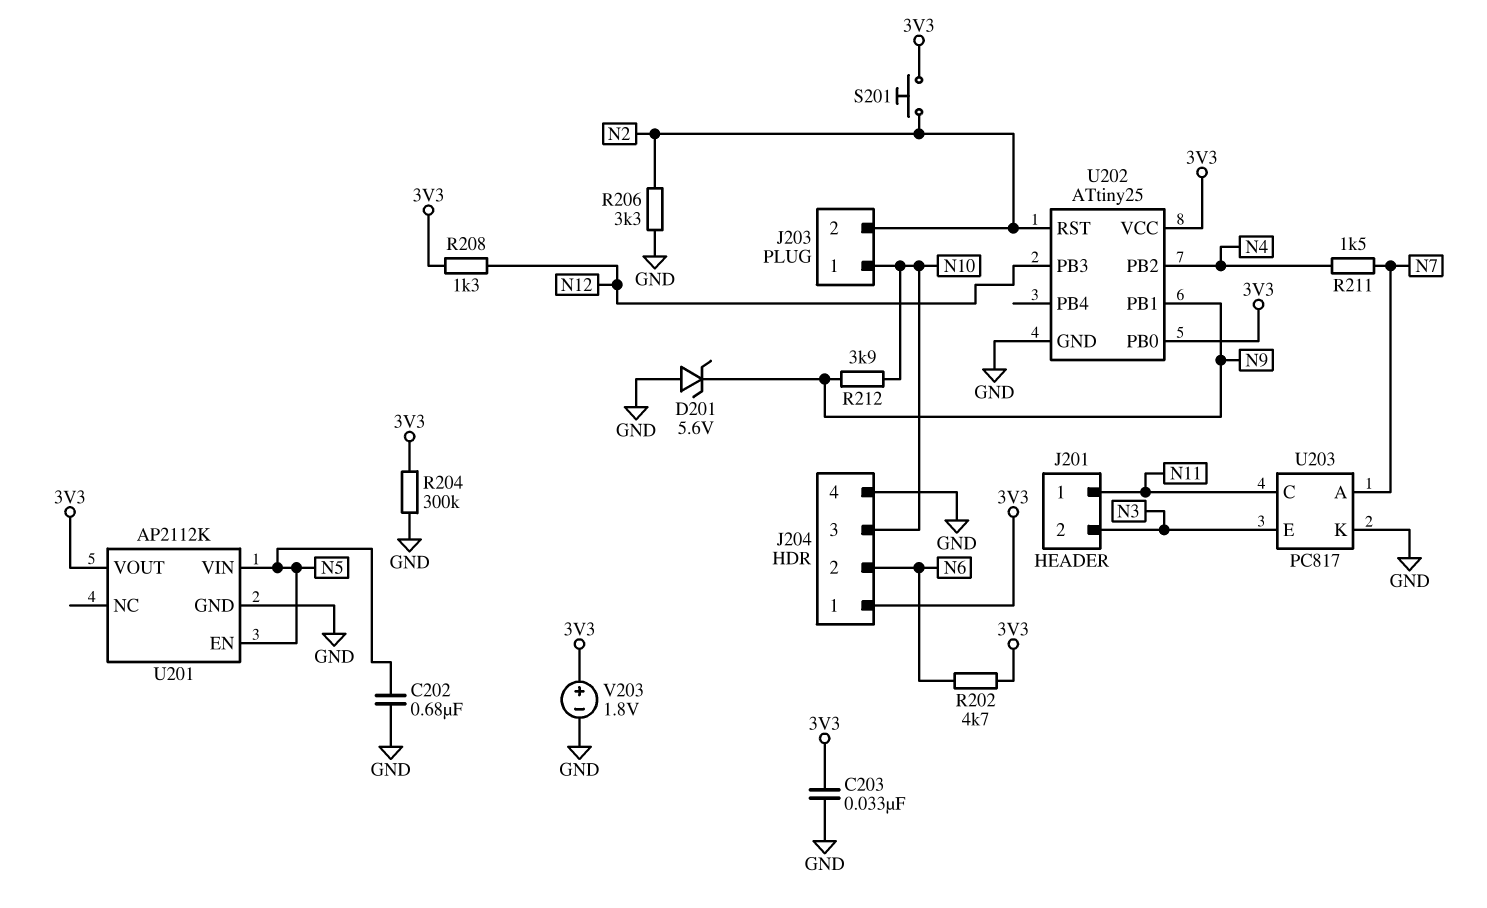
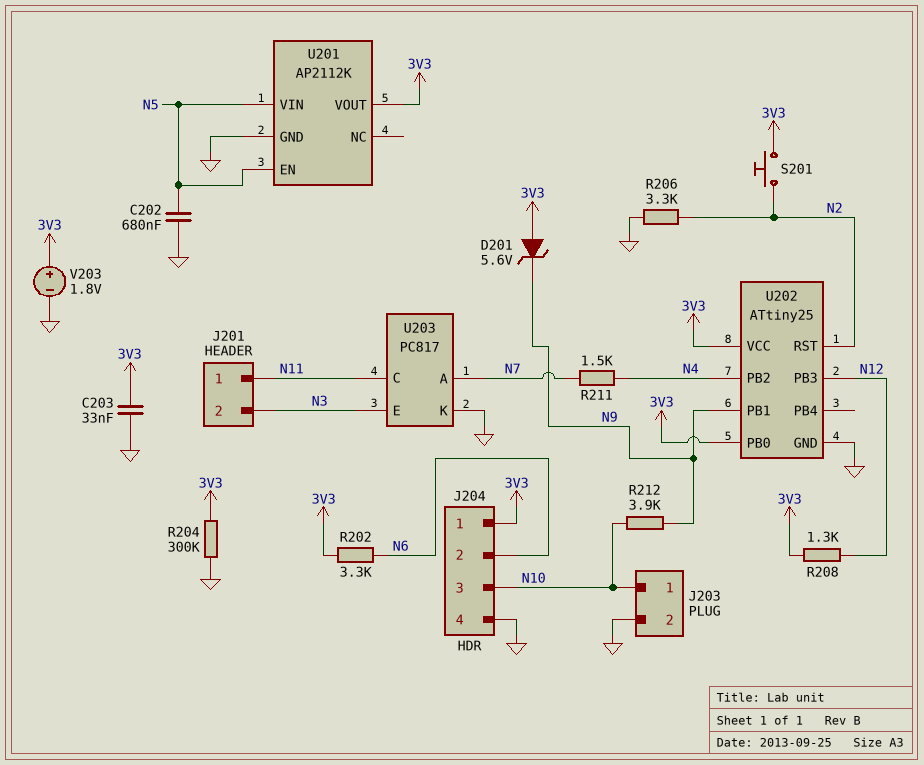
D201: zener 5.6V (A GND, K N9) -> zener 5.6V (A 3V3, K N9)
J203 pin 2: N2 -> GND
R202: 4.7k (3V3, N6) -> 3.3k (3V3, N6)

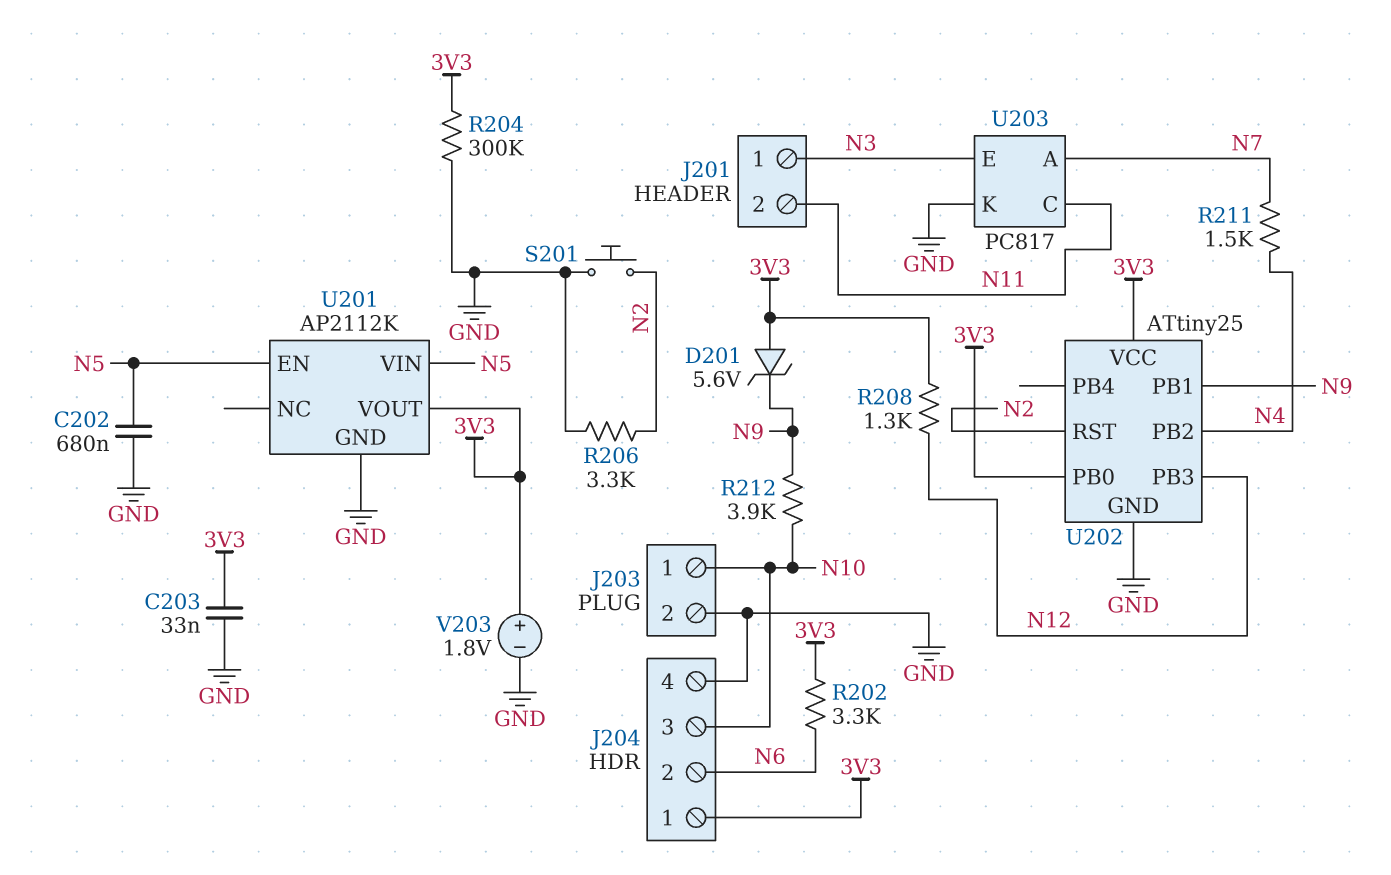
J201 pin 1: N11 -> N3
J201 pin 2: N3 -> N11
S201: button (3V3, N2) -> button (GND, N2)

